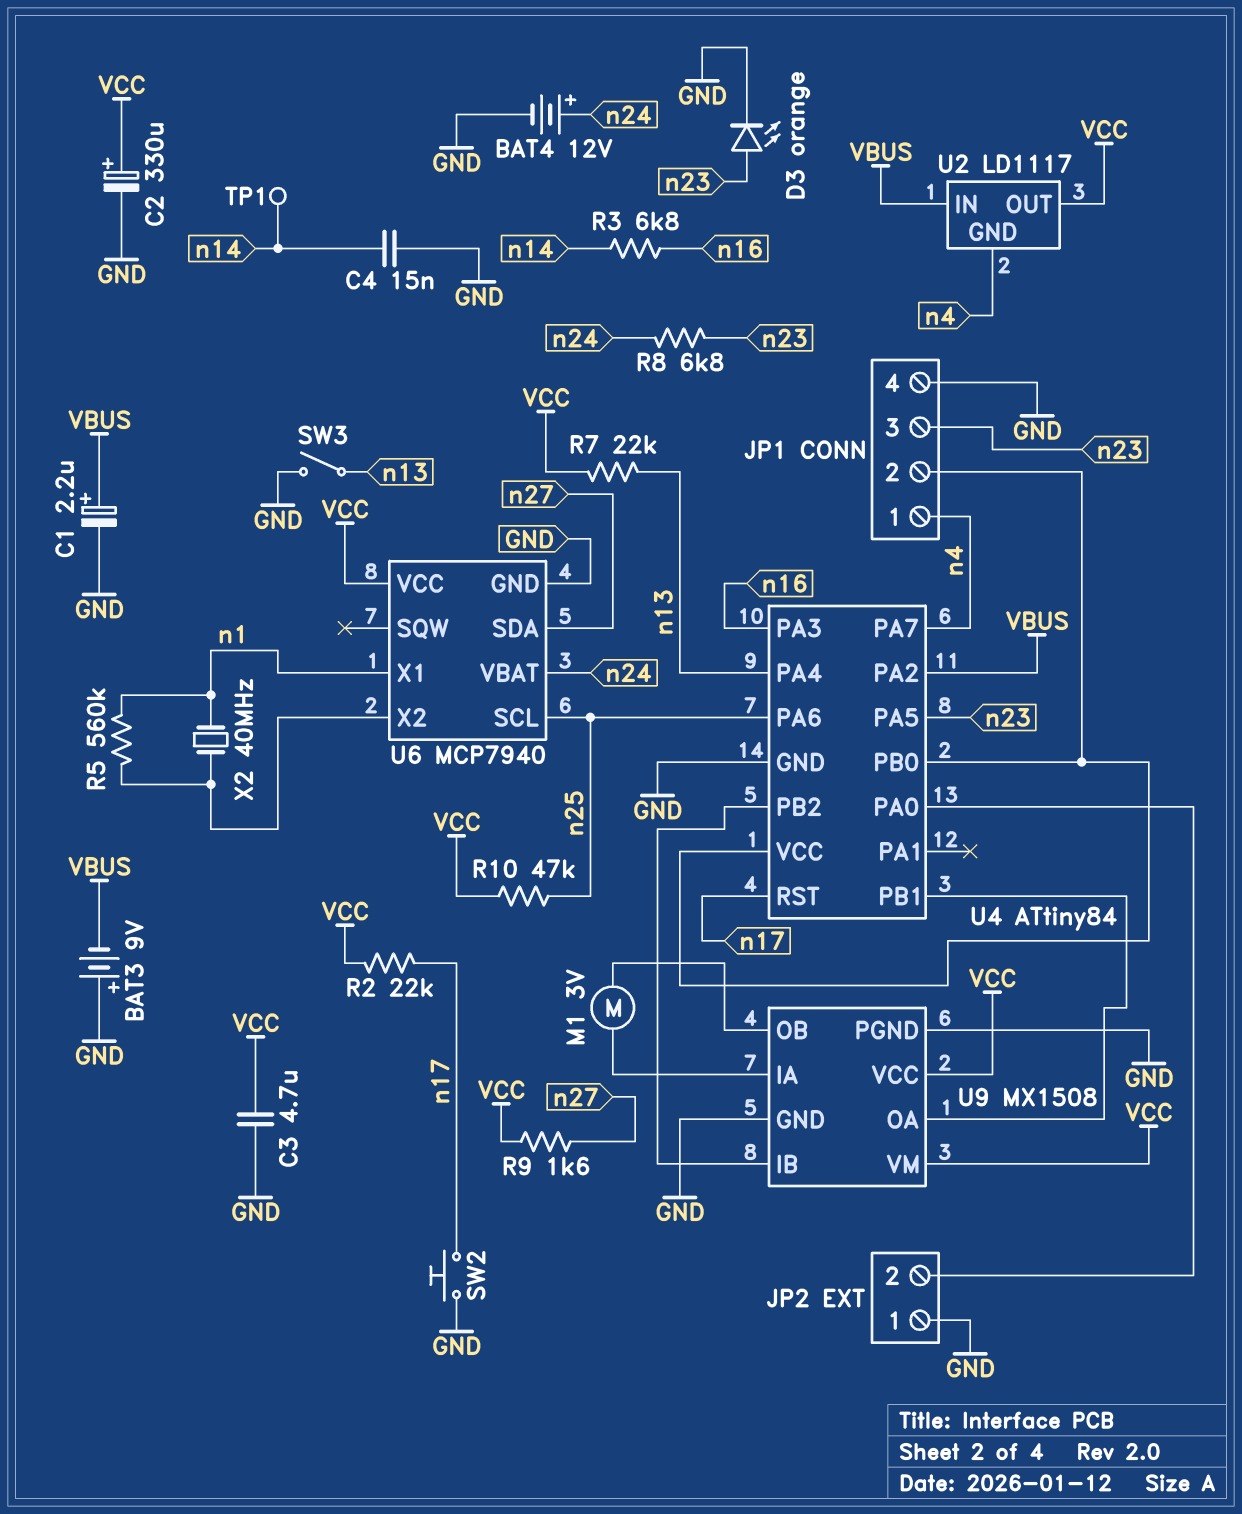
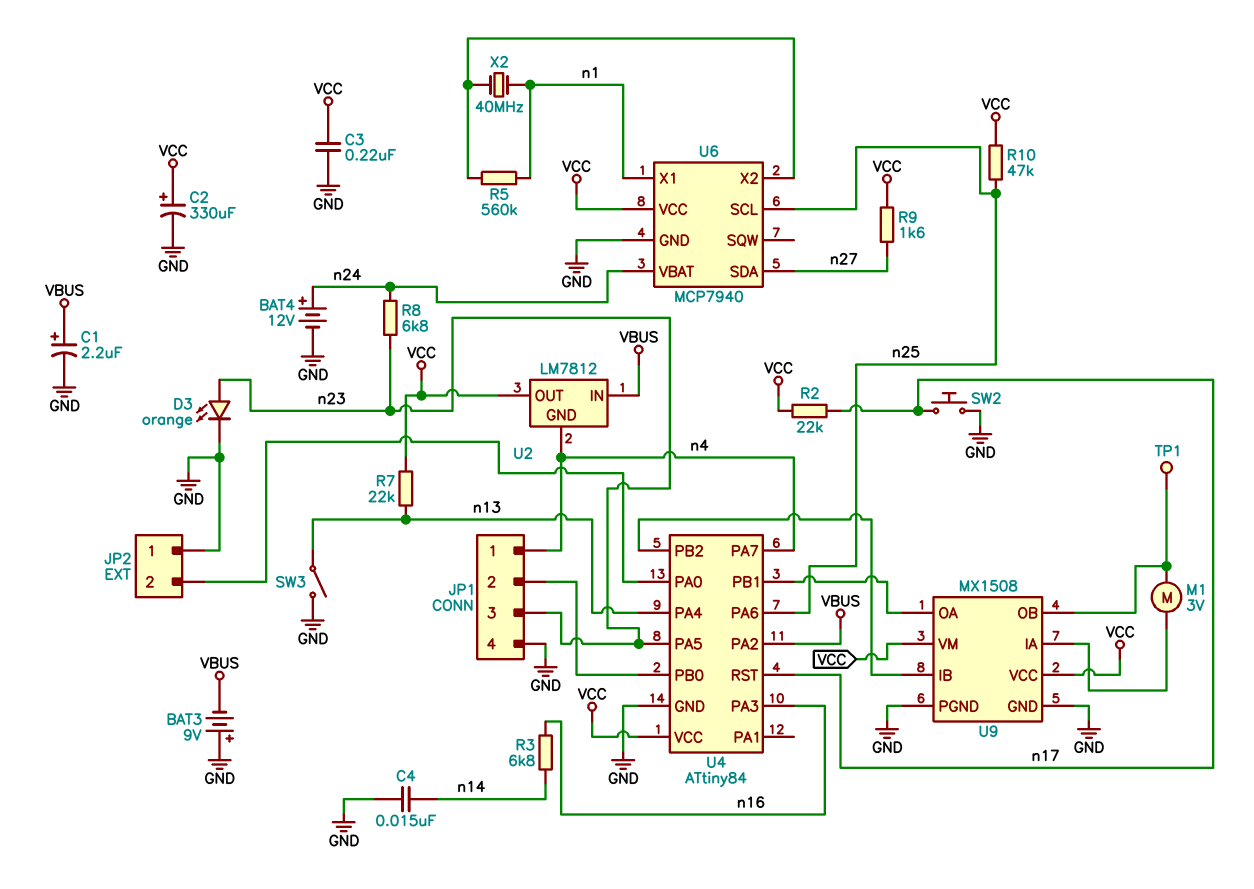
C3: 4.7uF (GND, VCC) -> 220nF (GND, VCC)
TP1: test point (n14) -> test point (U9/OB)
U2: LD1117 -> LM7812
U4 pin VCC: JP1/2 -> VCC

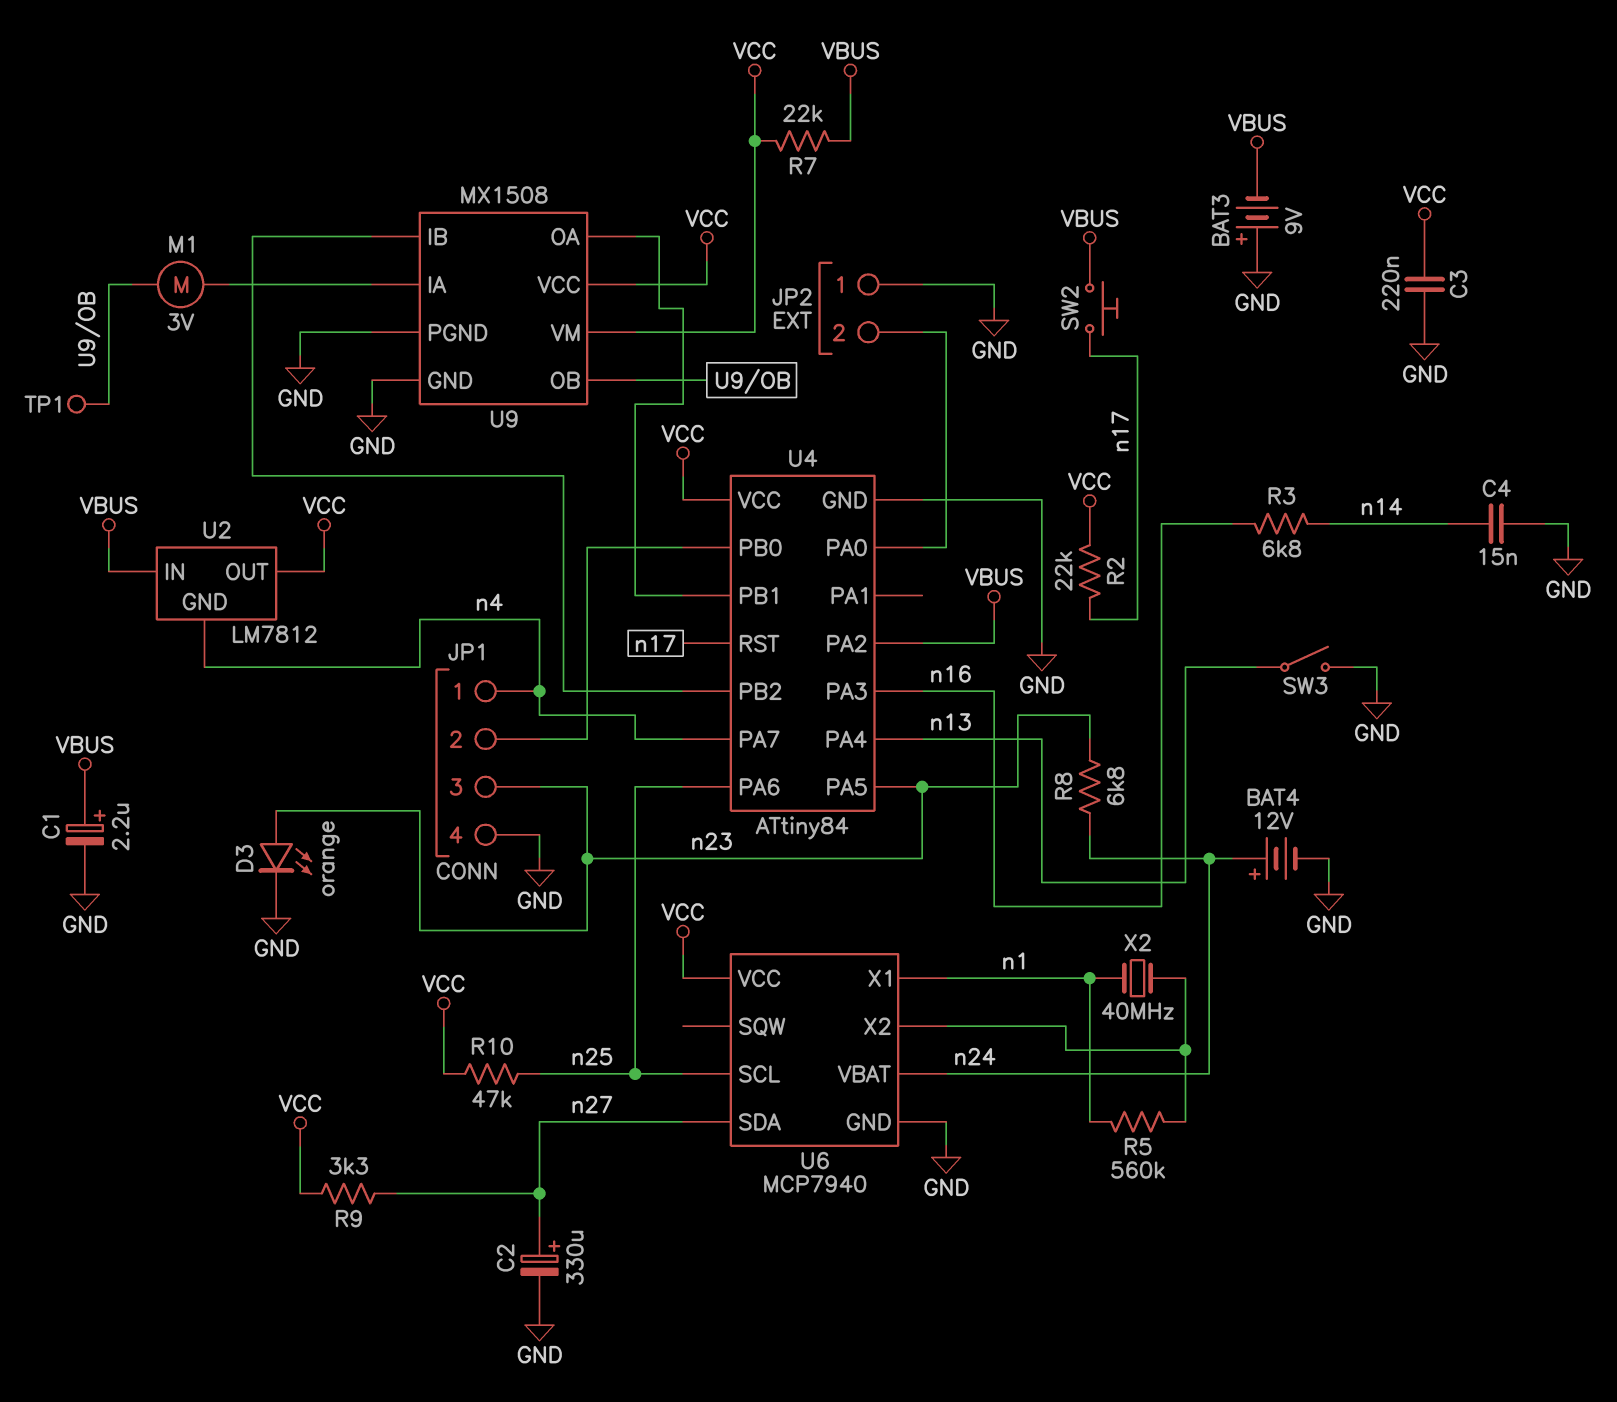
C2: 330uF (plus VCC, minus GND) -> 330uF (plus n27, minus GND)
R7: 22k (VCC, n13) -> 22k (VBUS, VCC)
R9: 1.6k (VCC, n27) -> 3.3k (VCC, n27)
SW2: button (GND, n17) -> button (VBUS, n17)

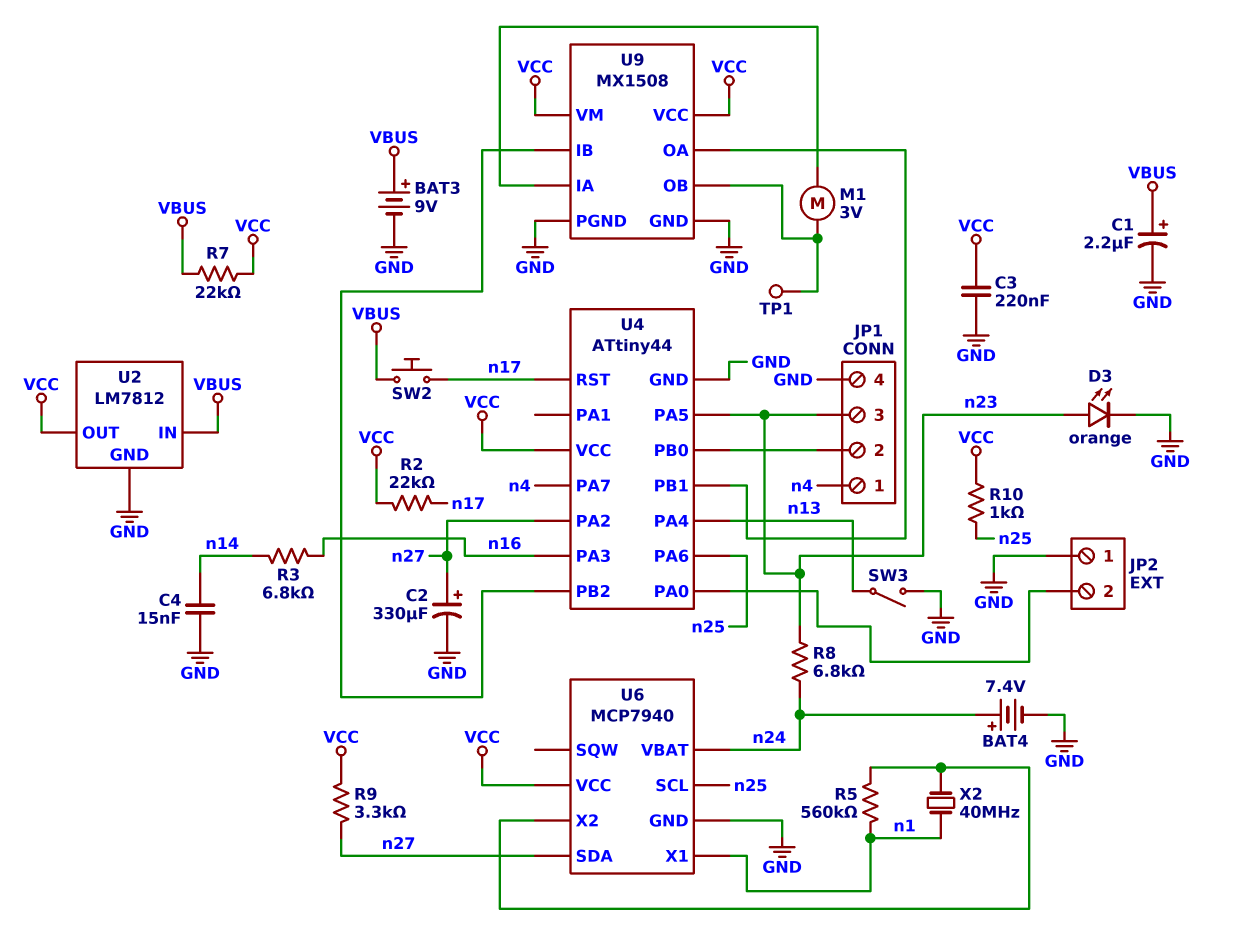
BAT3: 9V (plus GND, minus VBUS) -> 9V (plus VBUS, minus GND)
BAT4: 12V (plus n24, minus GND) -> 7.4V (plus n24, minus GND)
R10: 47k (VCC, n25) -> 1k (VCC, n25)
U2 pin GND: n4 -> GND
U4: ATtiny84 -> ATtiny44
U4 pin PA2: VBUS -> n27

